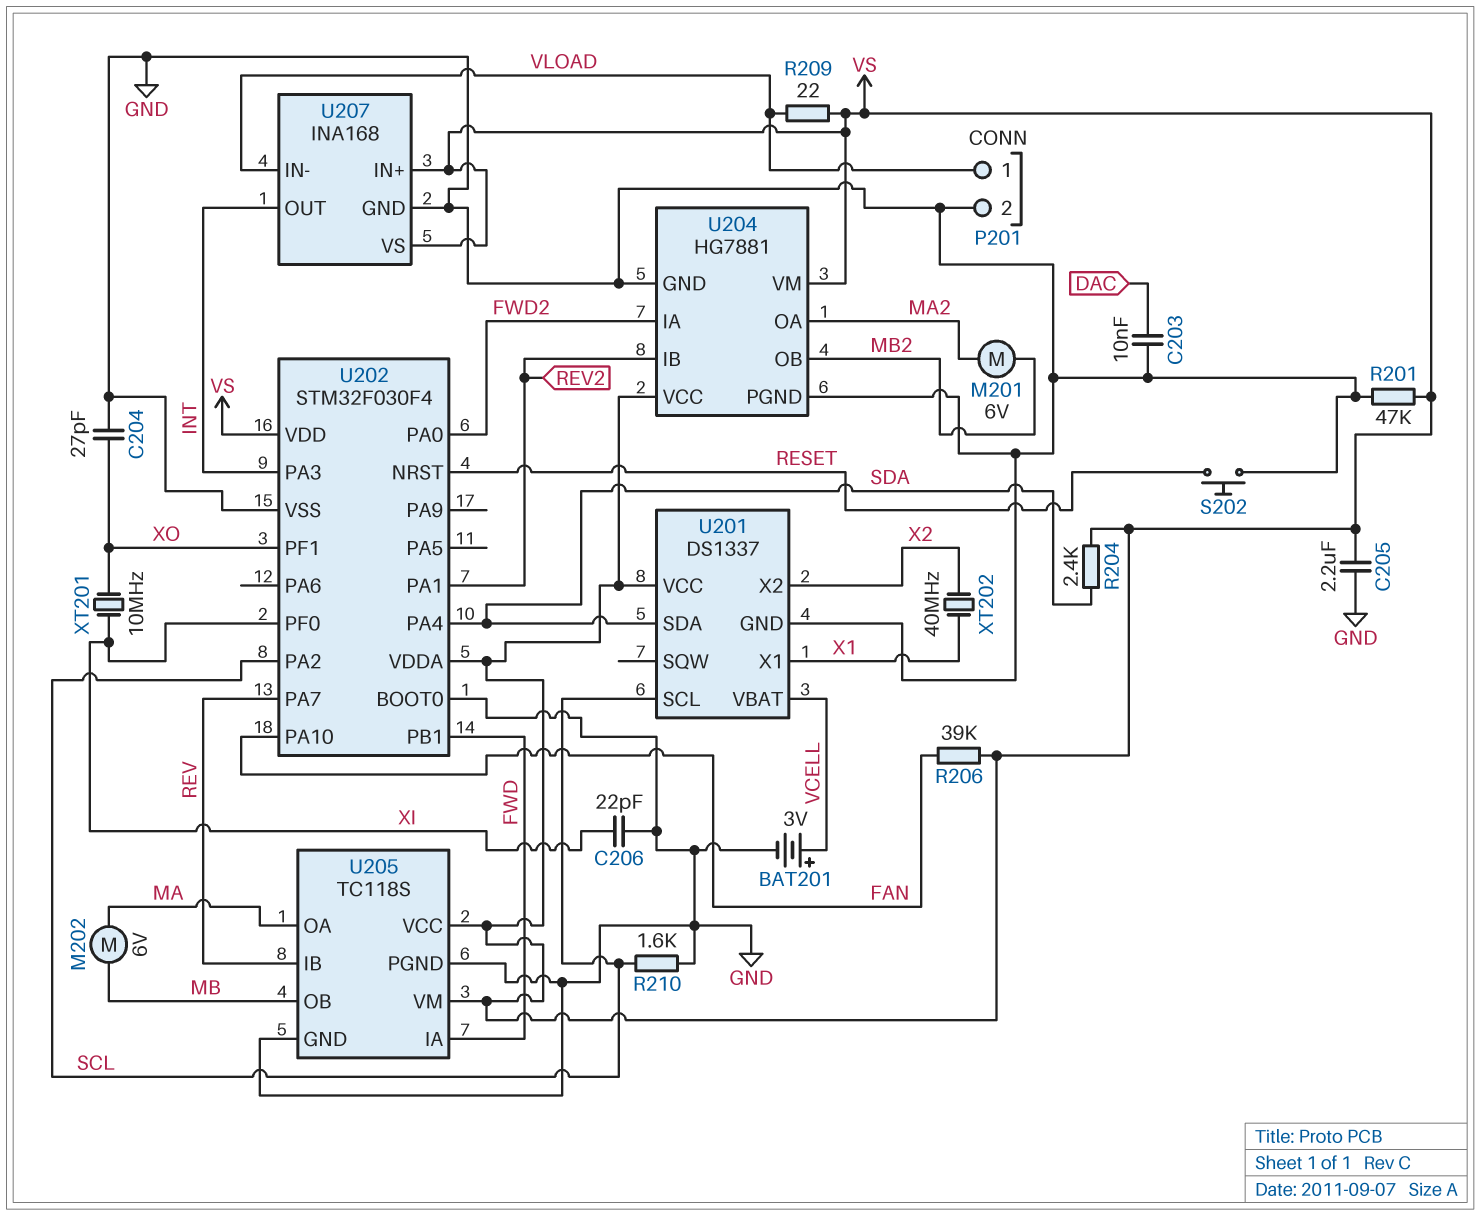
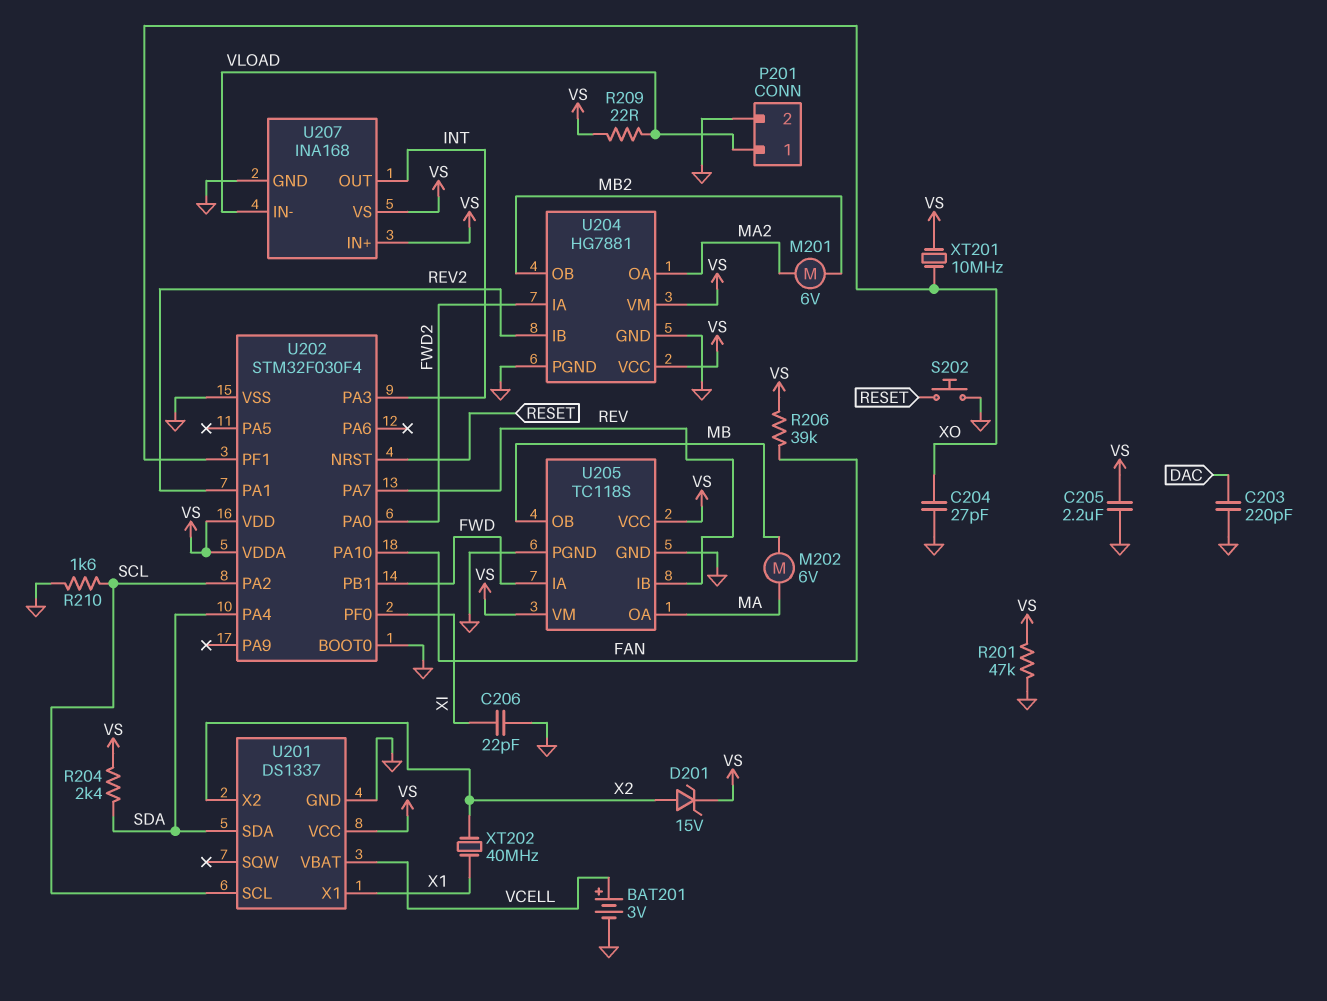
C203: 10nF (DAC, GND) -> 220pF (DAC, GND)
D201: none -> zener 15V (A X2, K VS)
XT201: 10MHz (XI, XO) -> 10MHz (VS, XO)

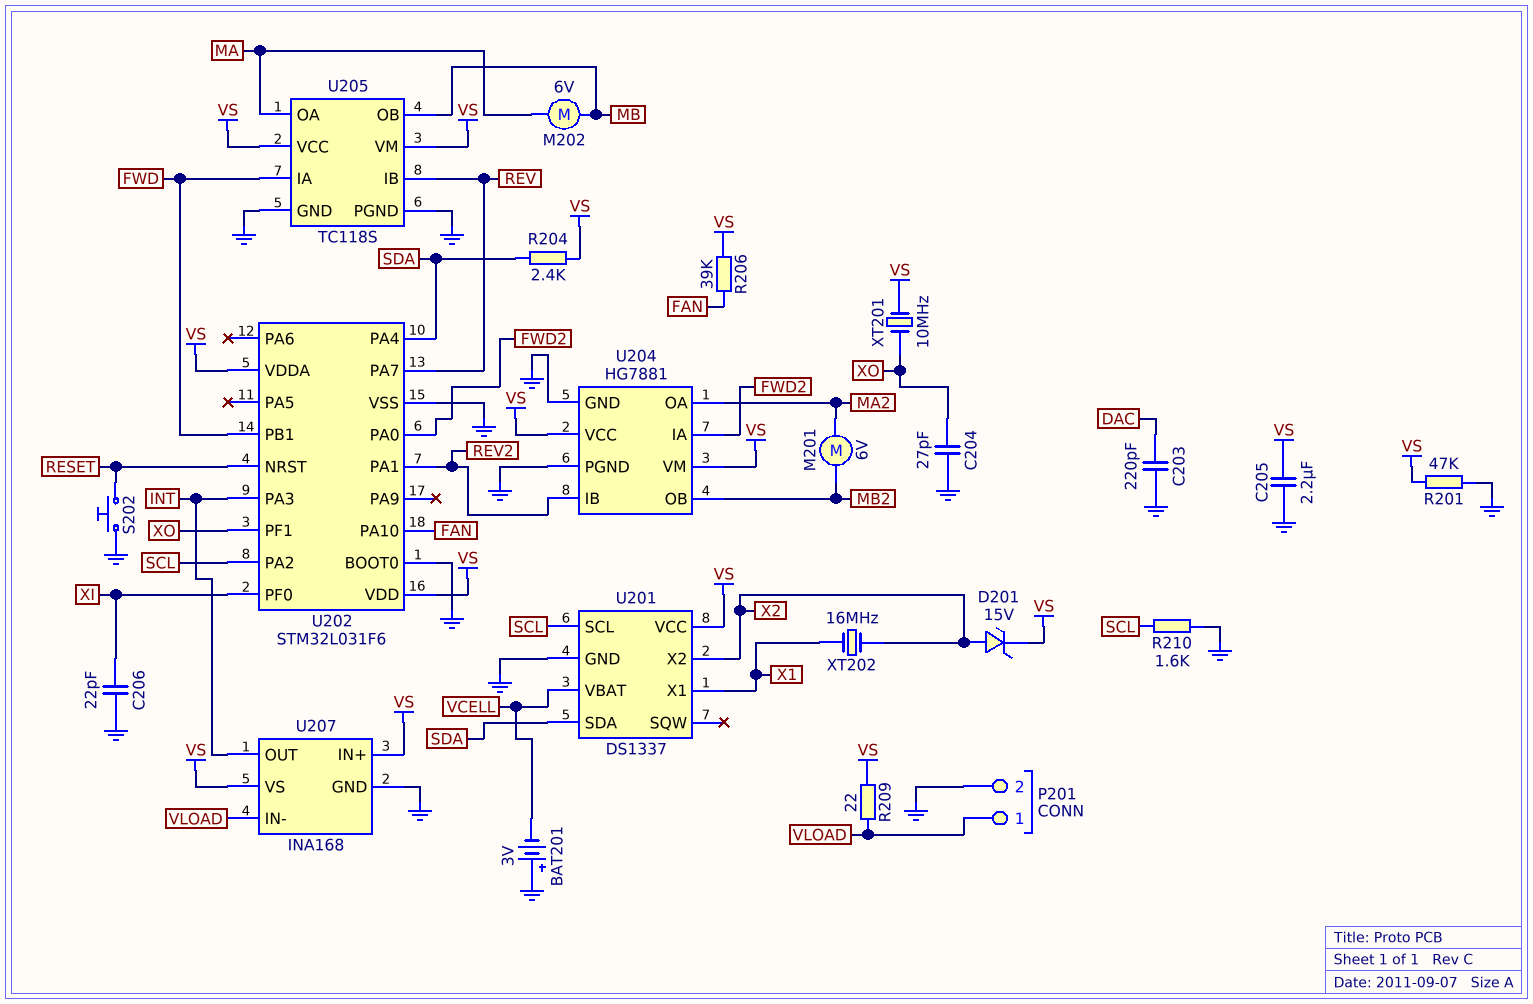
BAT201: 3V (plus VCELL, minus GND) -> 3V (plus GND, minus VCELL)
U202: STM32F030F4 -> STM32L031F6
XT202: 40MHz (X1, X2) -> 16MHz (X1, X2)

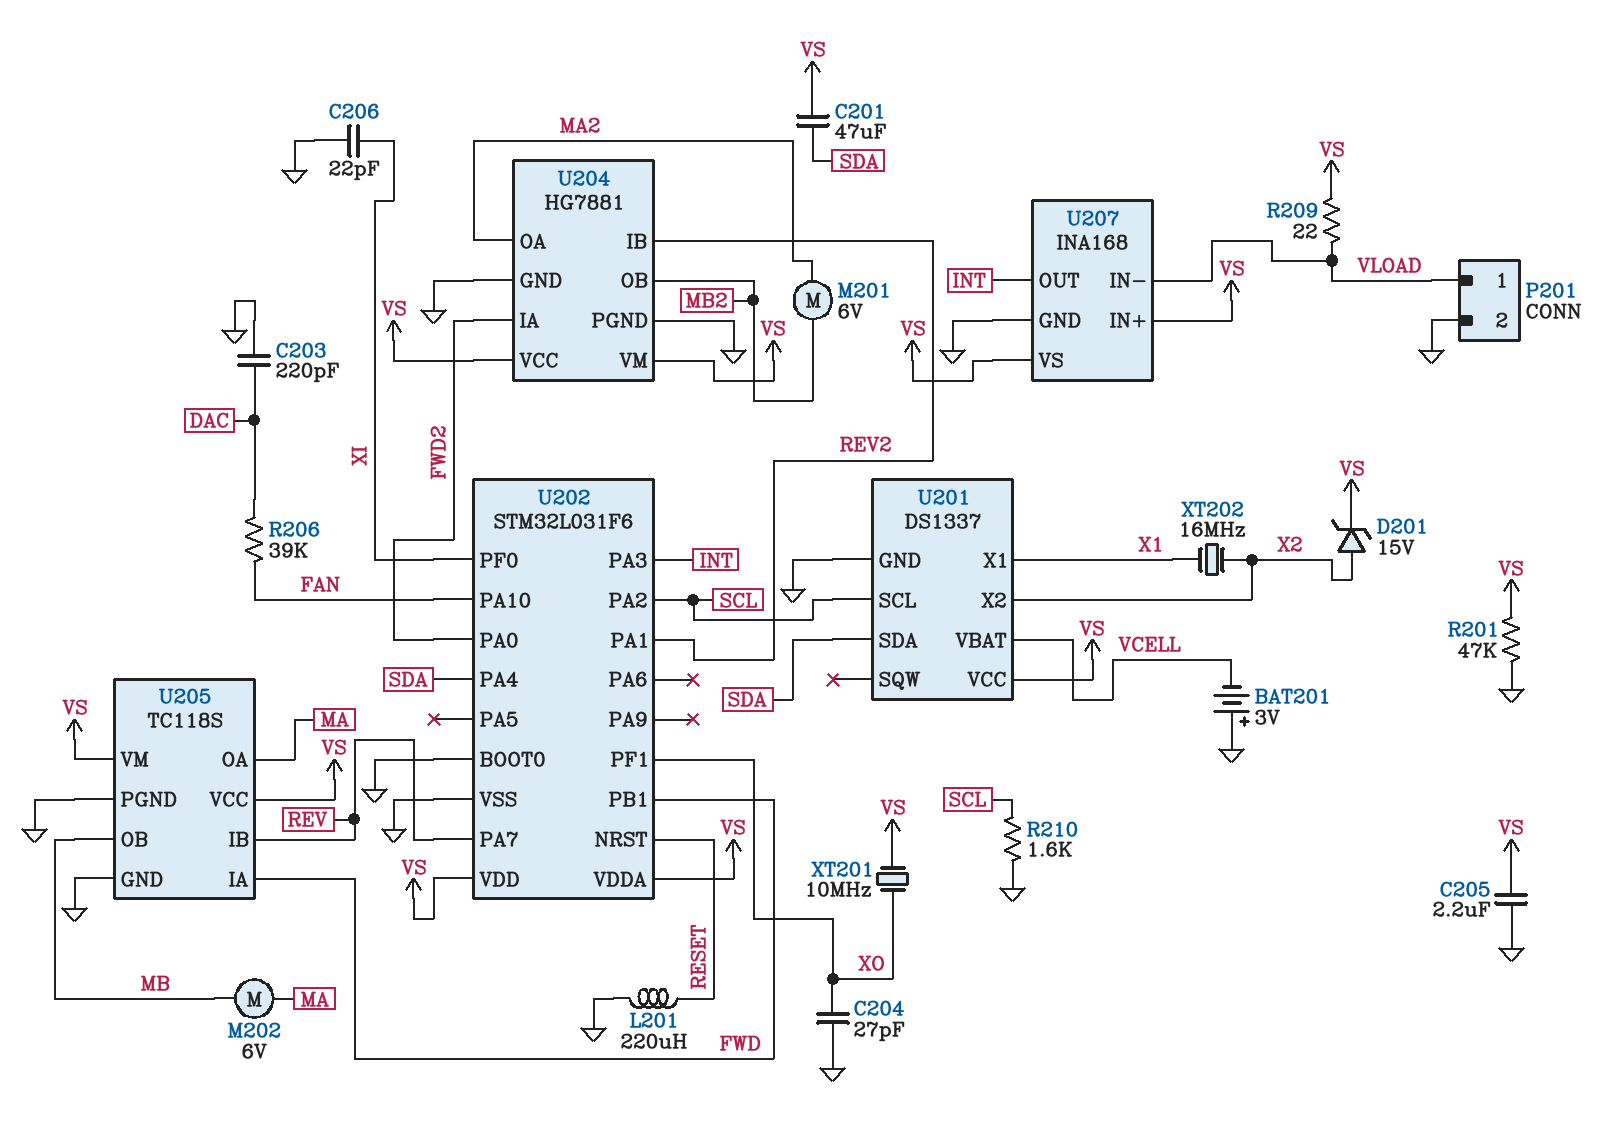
C201: none -> 47uF (SDA, VS)
L201: none -> 220uH (GND, RESET)
R204: 2.4k (SDA, VS) -> none
R206: 39k (FAN, VS) -> 39k (DAC, FAN)
S202: button (GND, RESET) -> none

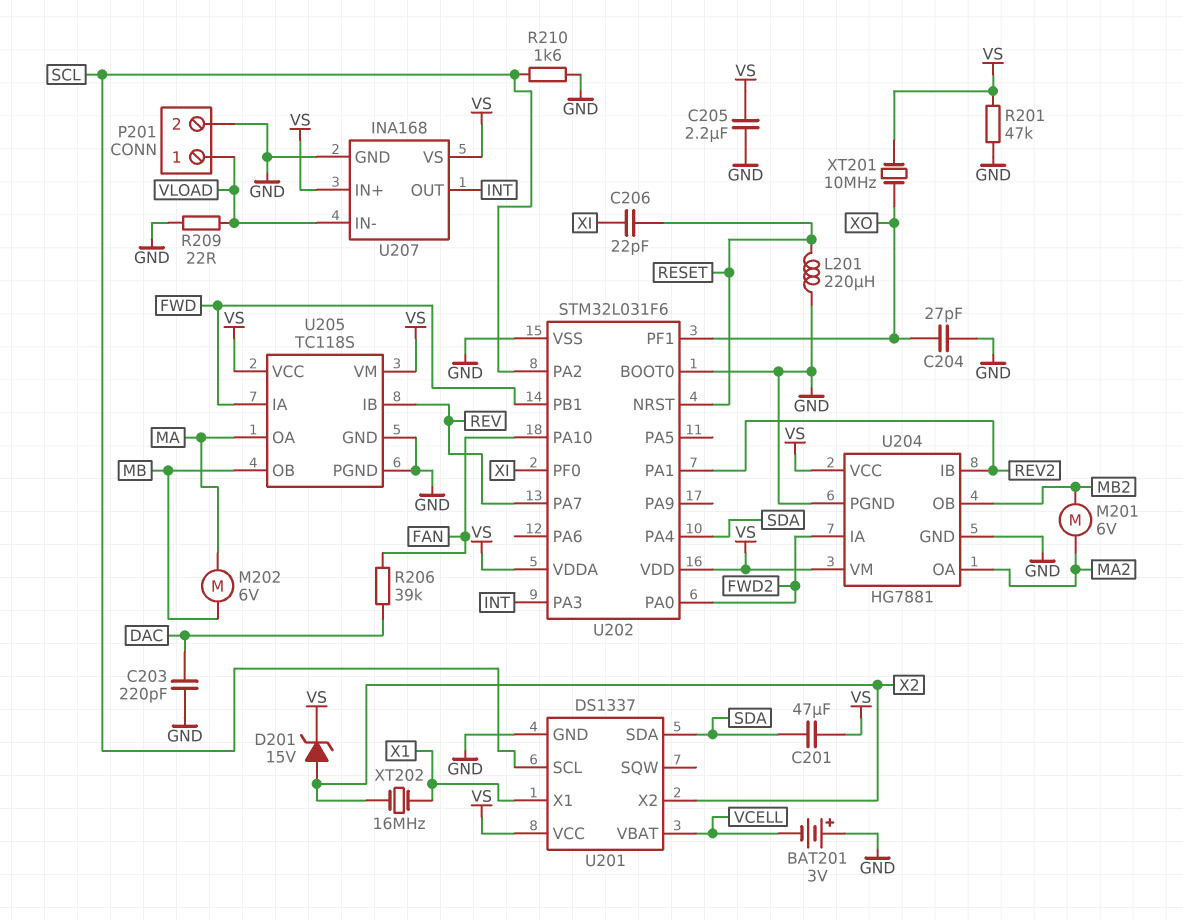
C206: 22pF (GND, XI) -> 22pF (RESET, XI)
R209: 22 (VLOAD, VS) -> 22 (GND, VLOAD)

